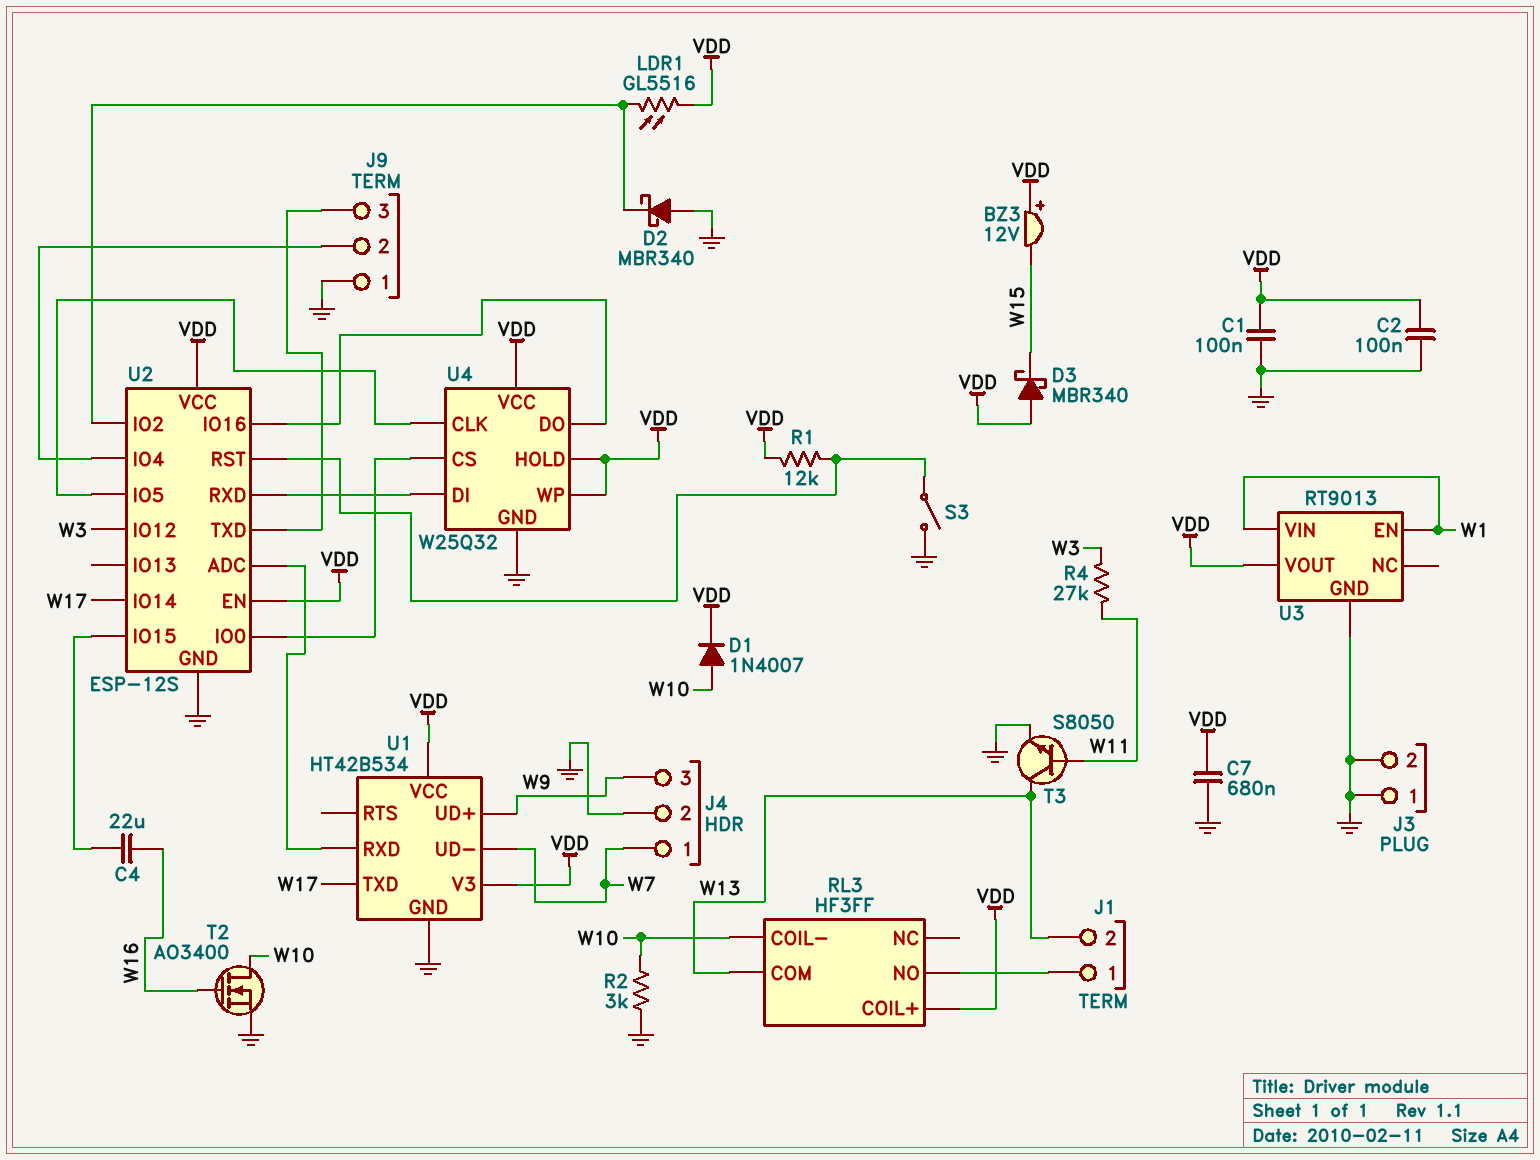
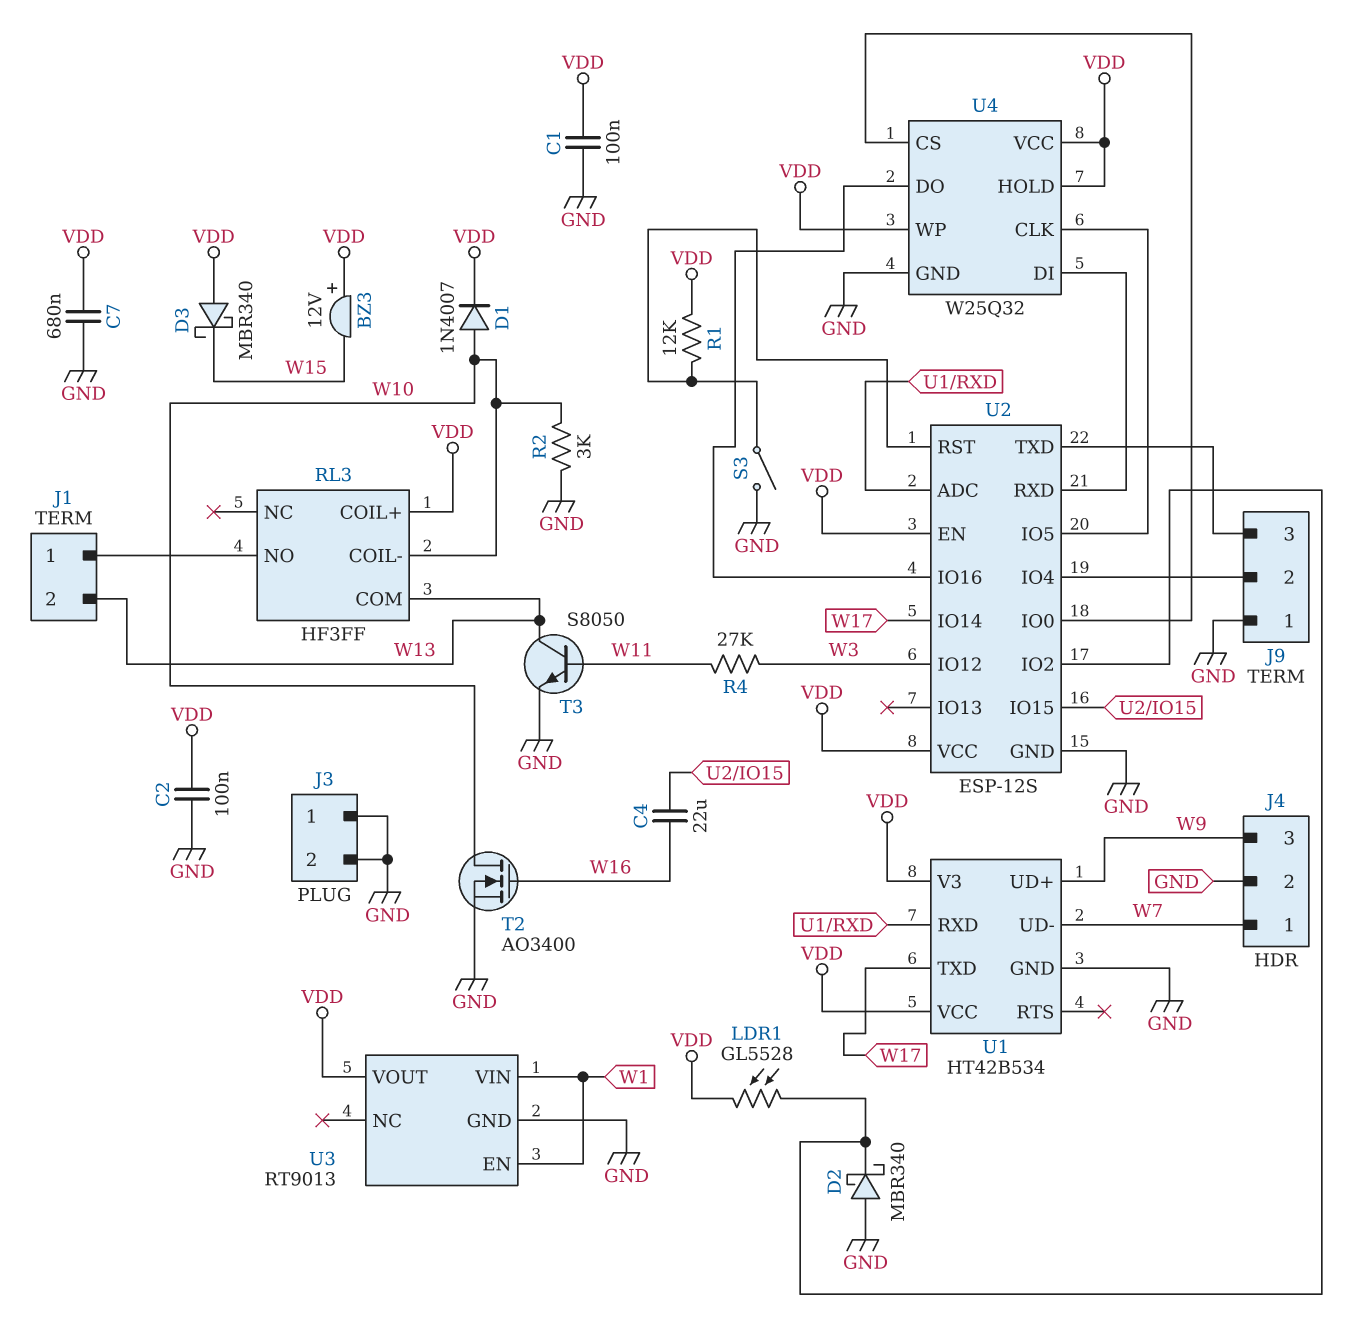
LDR1: GL5516 (U2/IO2, VDD) -> GL5528 (U2/IO2, VDD)

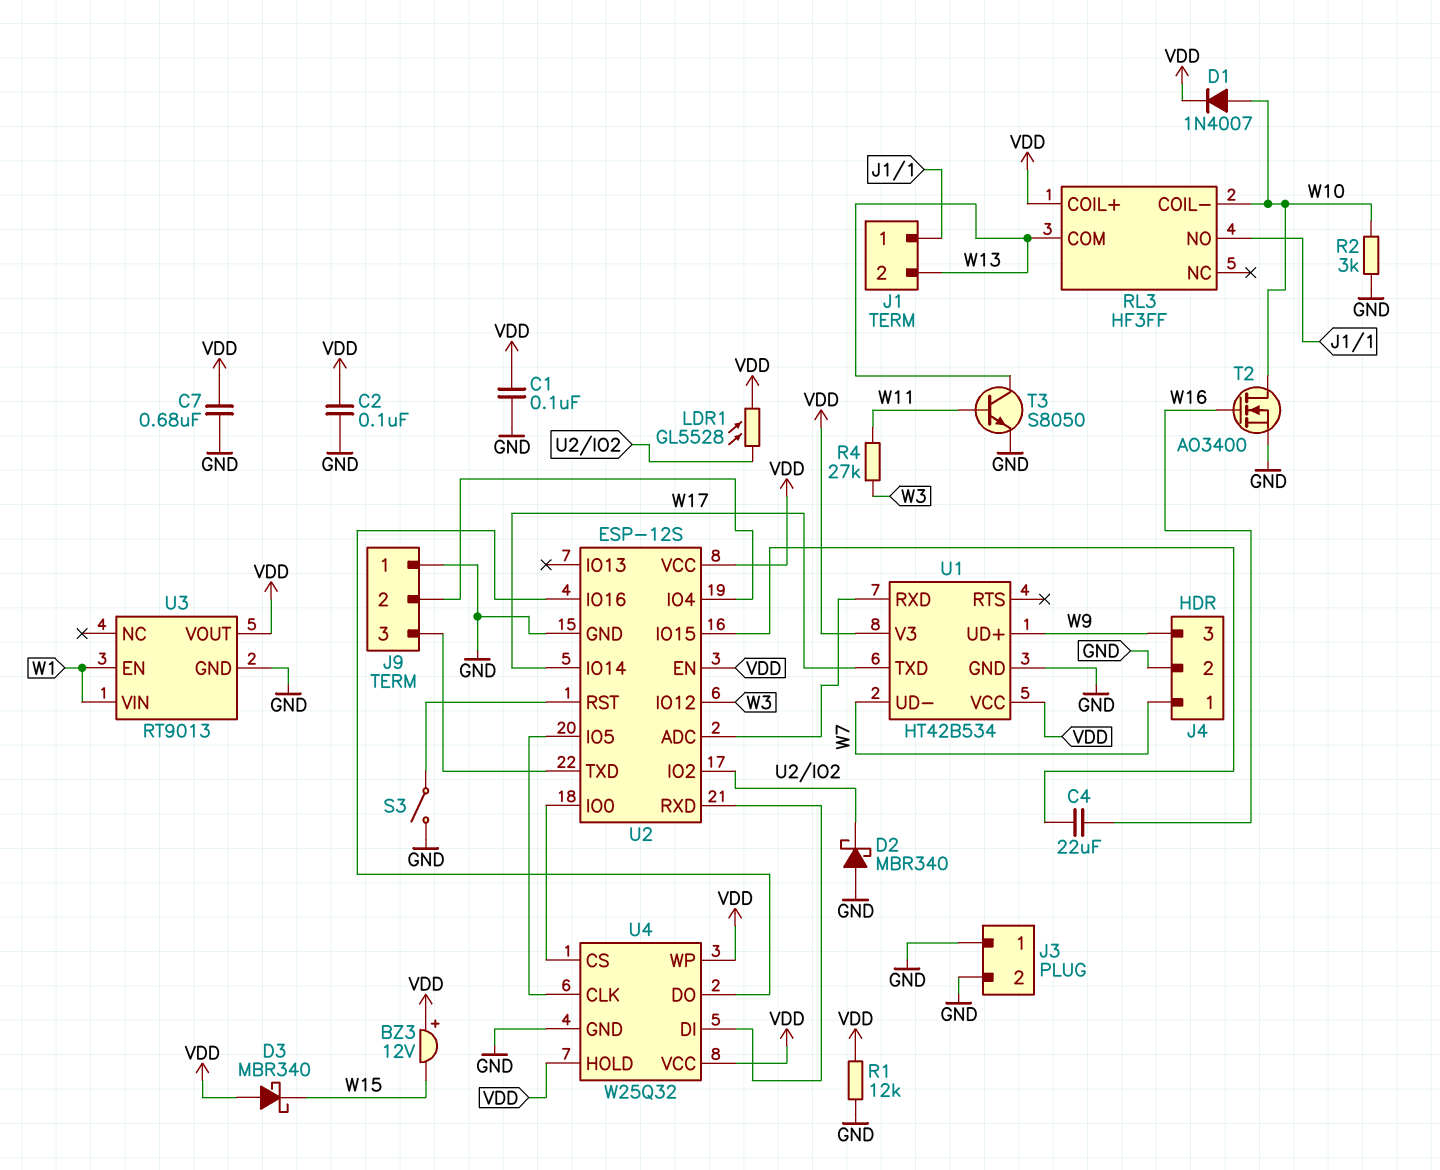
R1: 12k (U2/RST, VDD) -> 12k (GND, VDD)

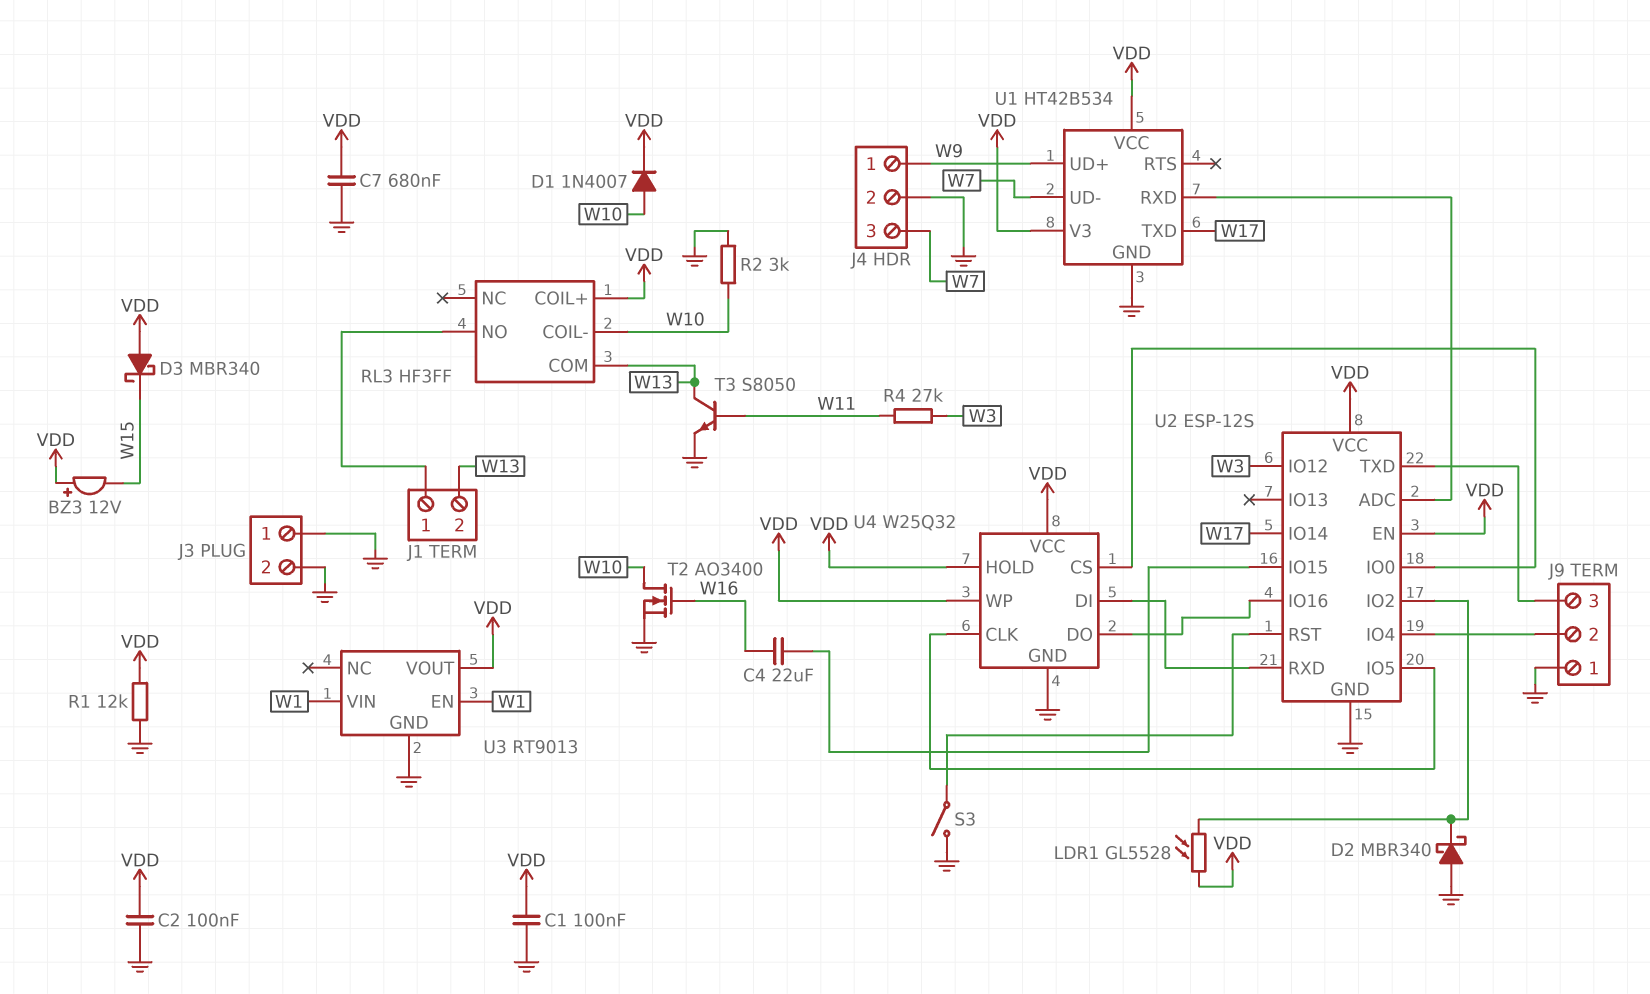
J4 pin 1: W7 -> W9
J4 pin 3: W9 -> W7

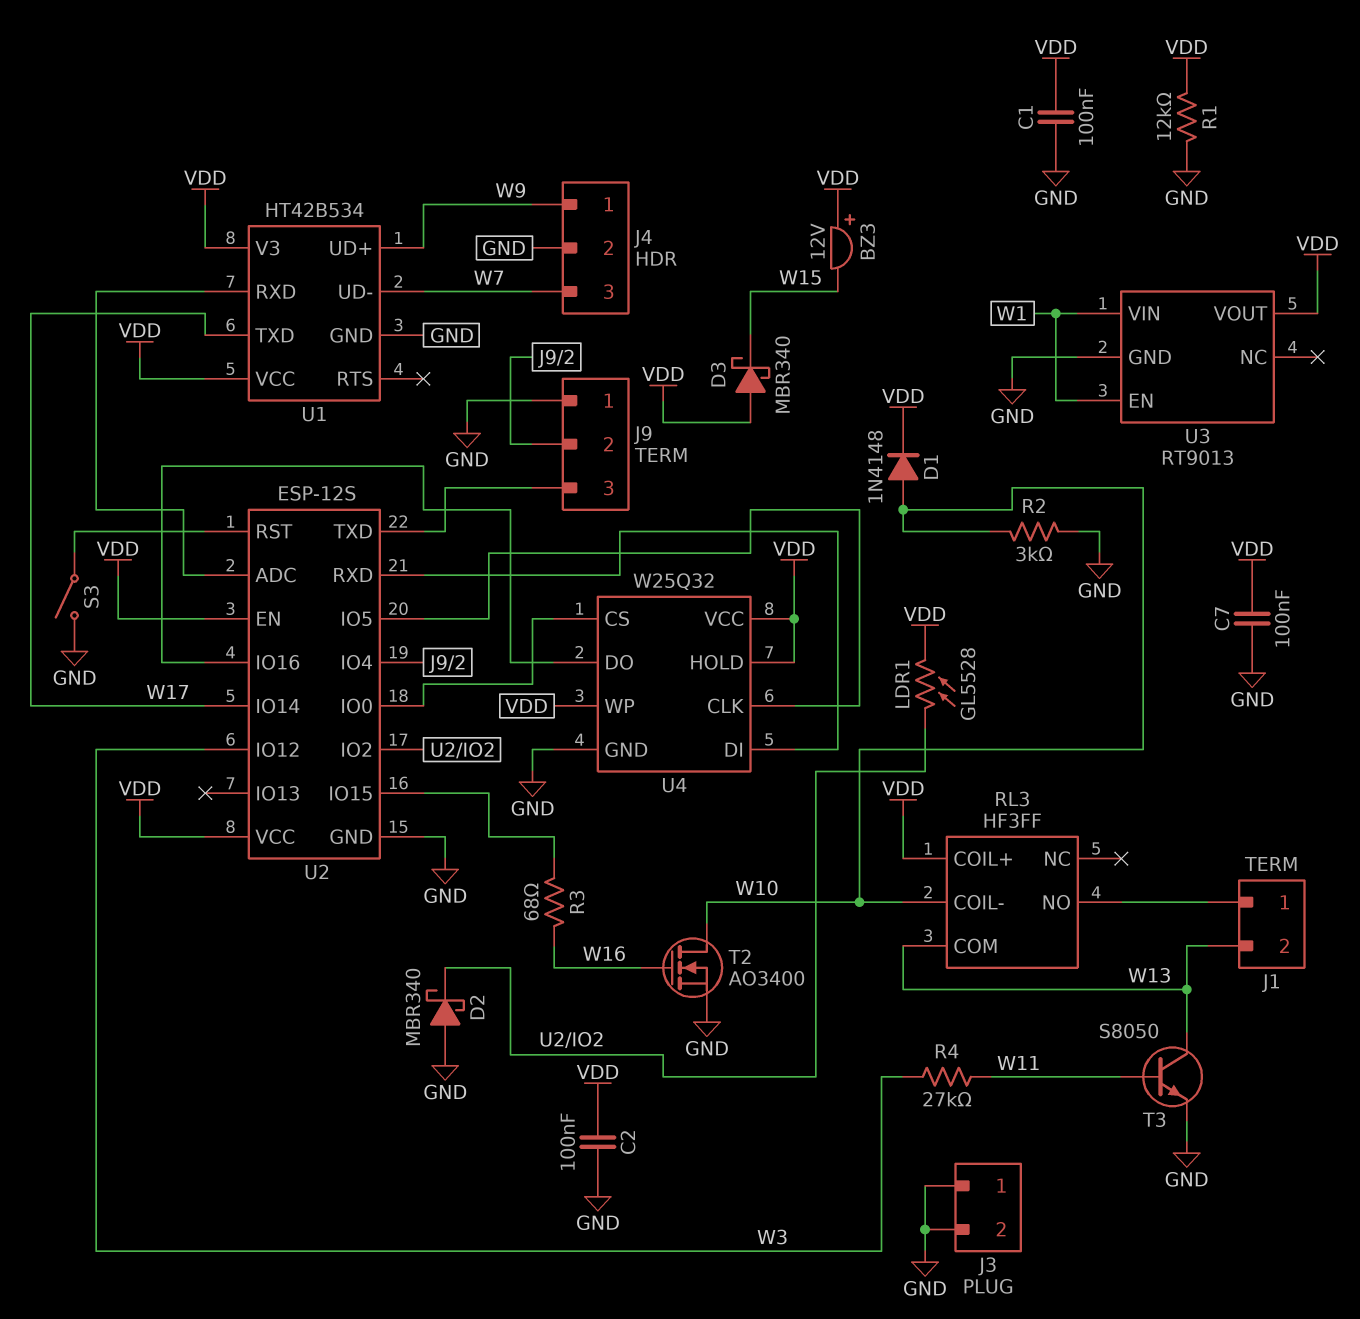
C4: 22uF (U2/IO15, W16) -> none
C7: 680nF (GND, VDD) -> 100nF (GND, VDD)
D1: diode 1N4007 (A W10, K VDD) -> diode 1N4148 (A W10, K VDD)
R3: none -> 68 (U2/IO15, W16)

